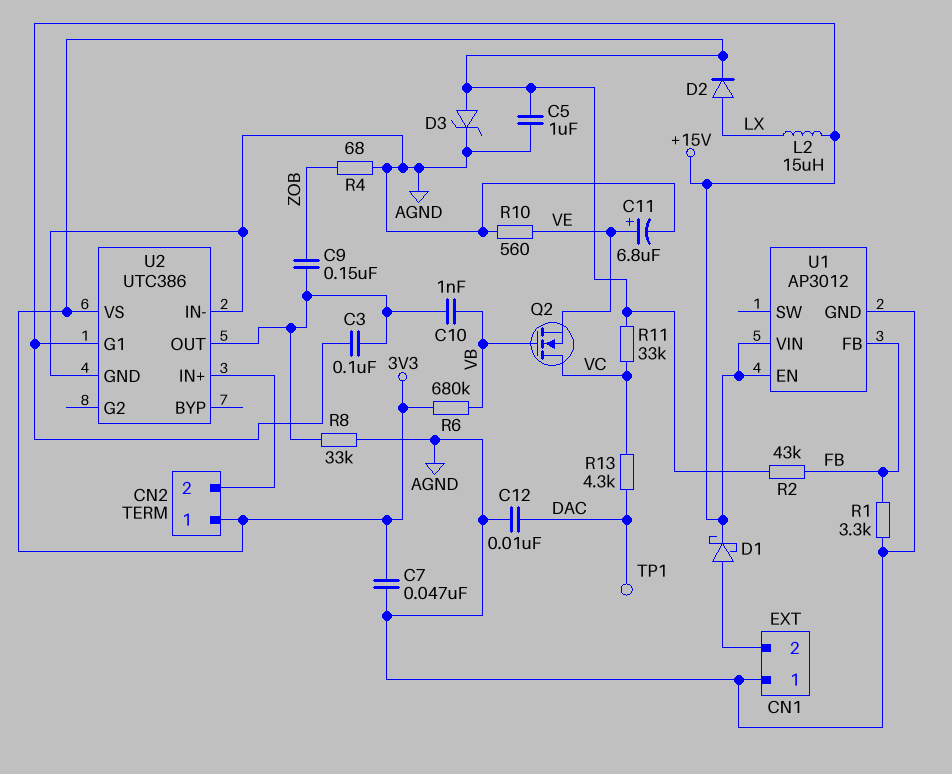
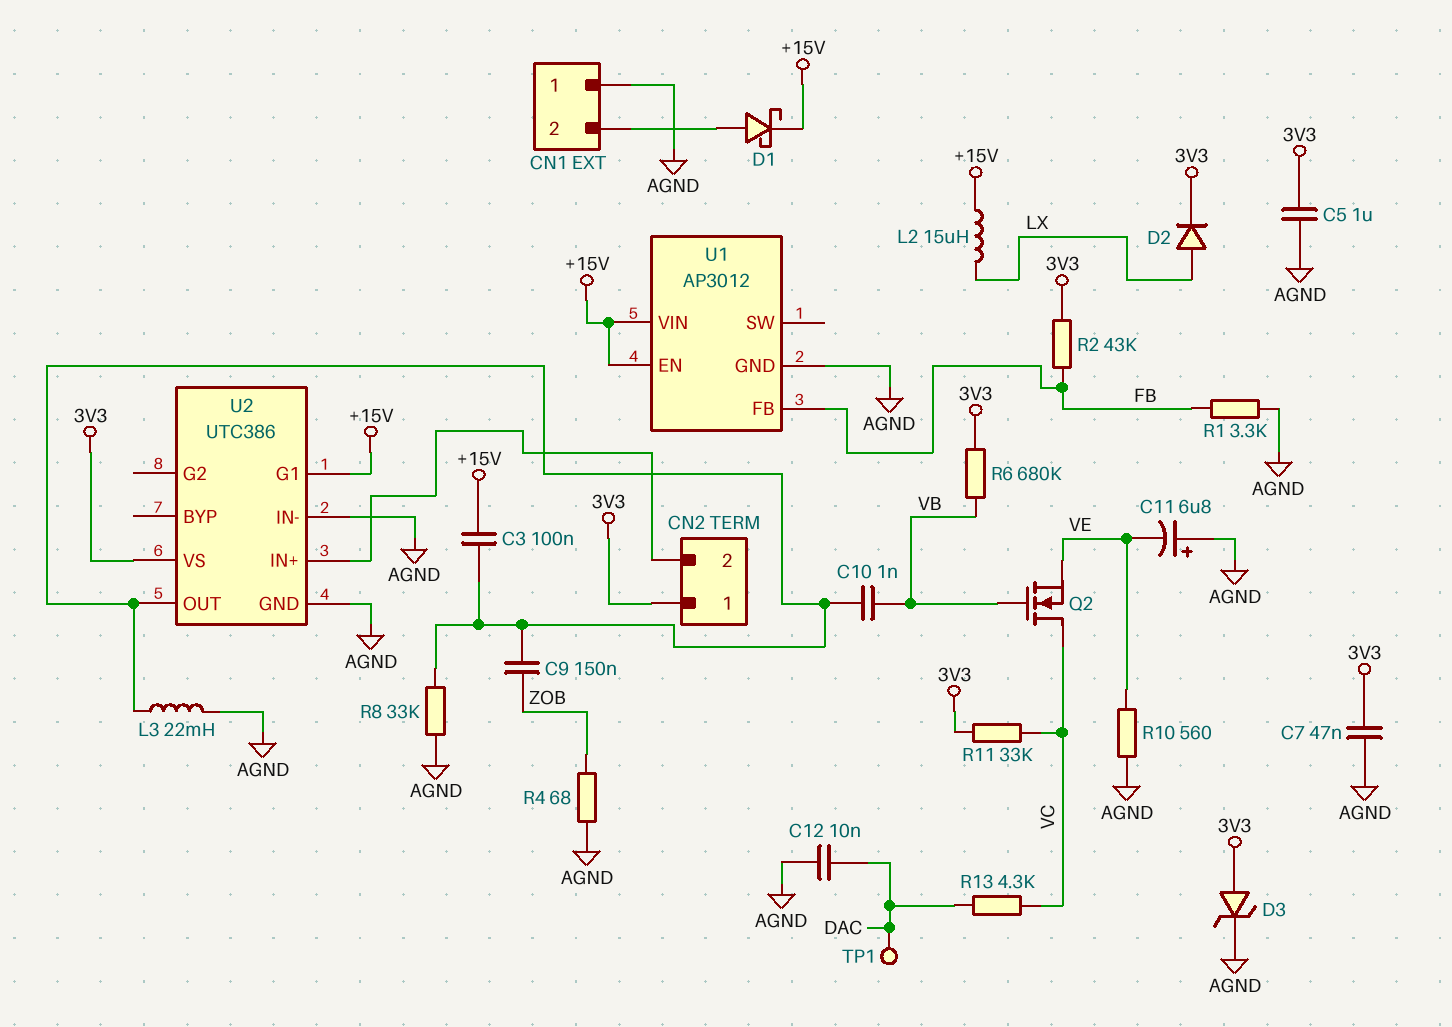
C11: 6.8uF (plus VE, minus AGND) -> 6.8uF (plus AGND, minus VE)
L3: none -> 22mH (AGND, U2/OUT)

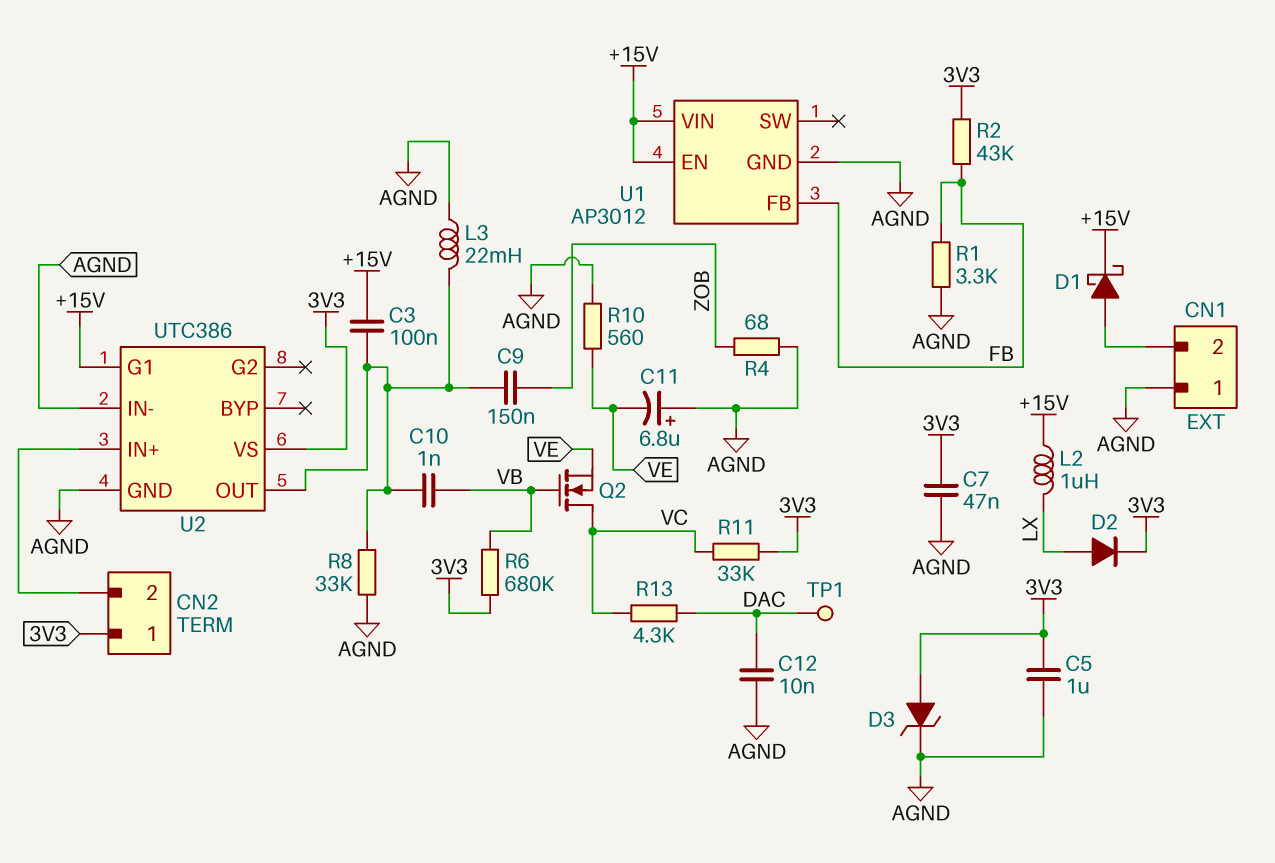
L2: 15uH (+15V, LX) -> 1uH (+15V, LX)

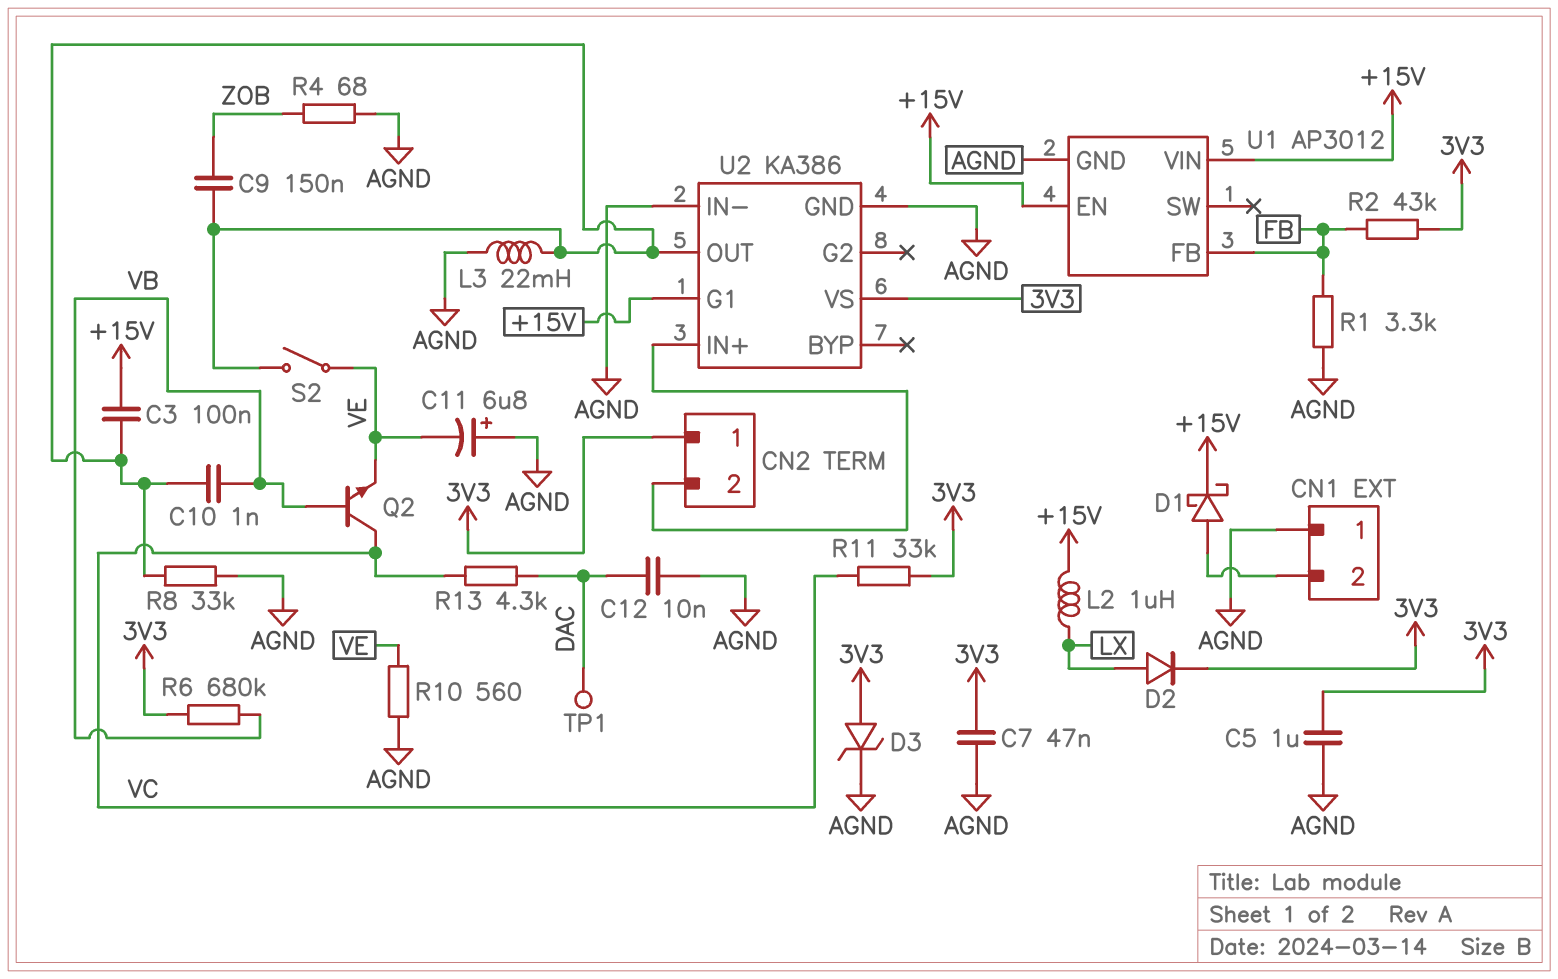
Q2: NMOS (G VB, D VC, S VE) -> NPN (B VB, C VC, E VE)
S2: none -> switch (U2/OUT, VE)
U2: UTC386 -> KA386

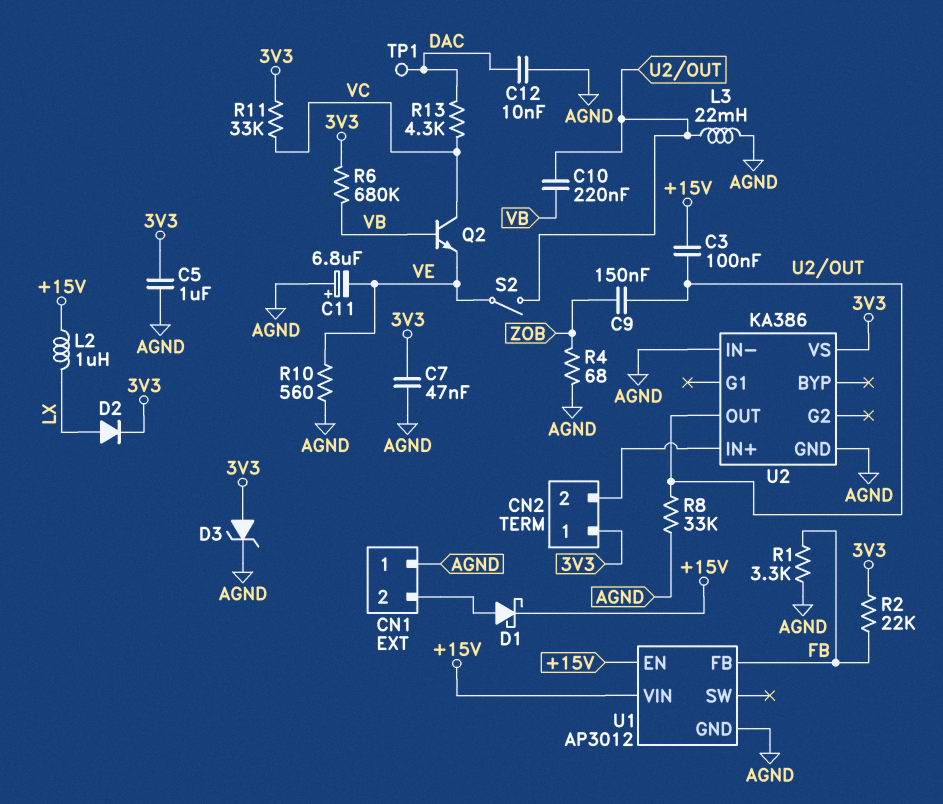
C10: 1nF (U2/OUT, VB) -> 220nF (U2/OUT, VB)
R2: 43k (3V3, FB) -> 22k (3V3, FB)
U2 pin G1: +15V -> none

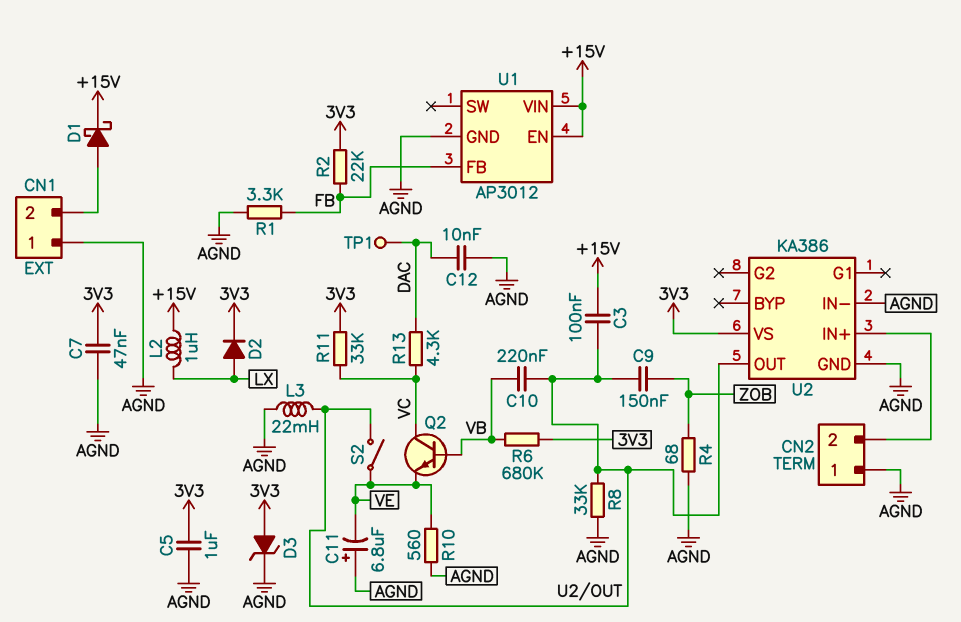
CN2 pin 1: 3V3 -> AGND

